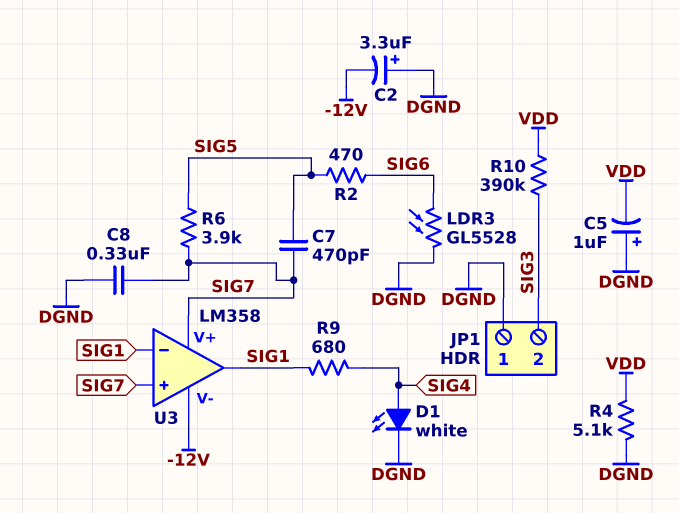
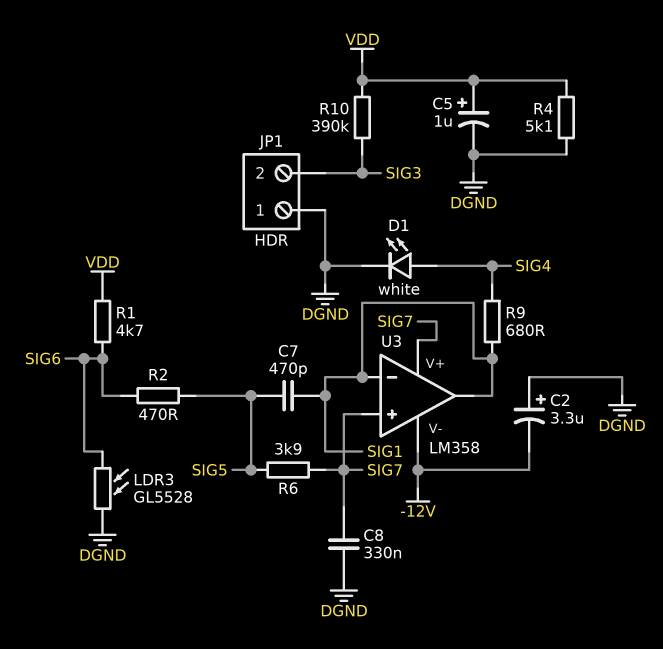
C5: 1uF (plus DGND, minus VDD) -> 1uF (plus VDD, minus DGND)
C7: 470pF (SIG5, SIG7) -> 470pF (SIG1, SIG5)
R1: none -> 4.7k (SIG6, VDD)

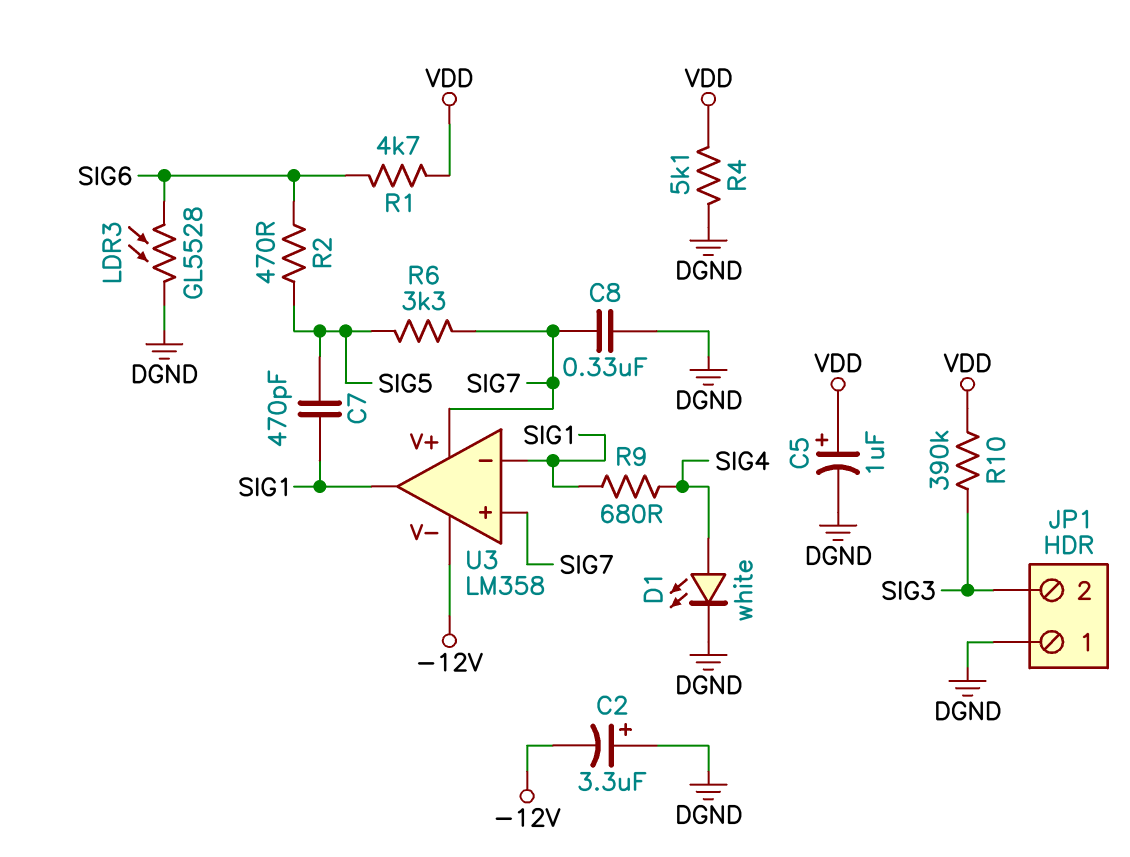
R6: 3.9k (SIG5, SIG7) -> 3.3k (SIG5, SIG7)

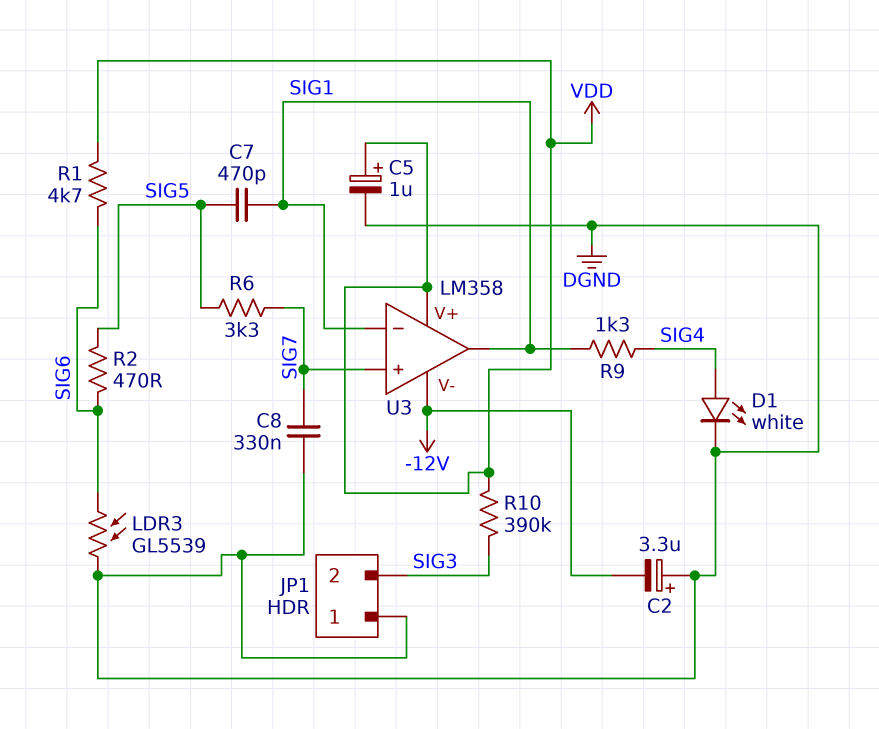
LDR3: GL5528 (DGND, SIG6) -> GL5539 (DGND, SIG6)
R4: 5.1k (DGND, VDD) -> none
R9: 680 (SIG1, SIG4) -> 1.3k (SIG1, SIG4)
U3 pin V+: SIG7 -> VDD

